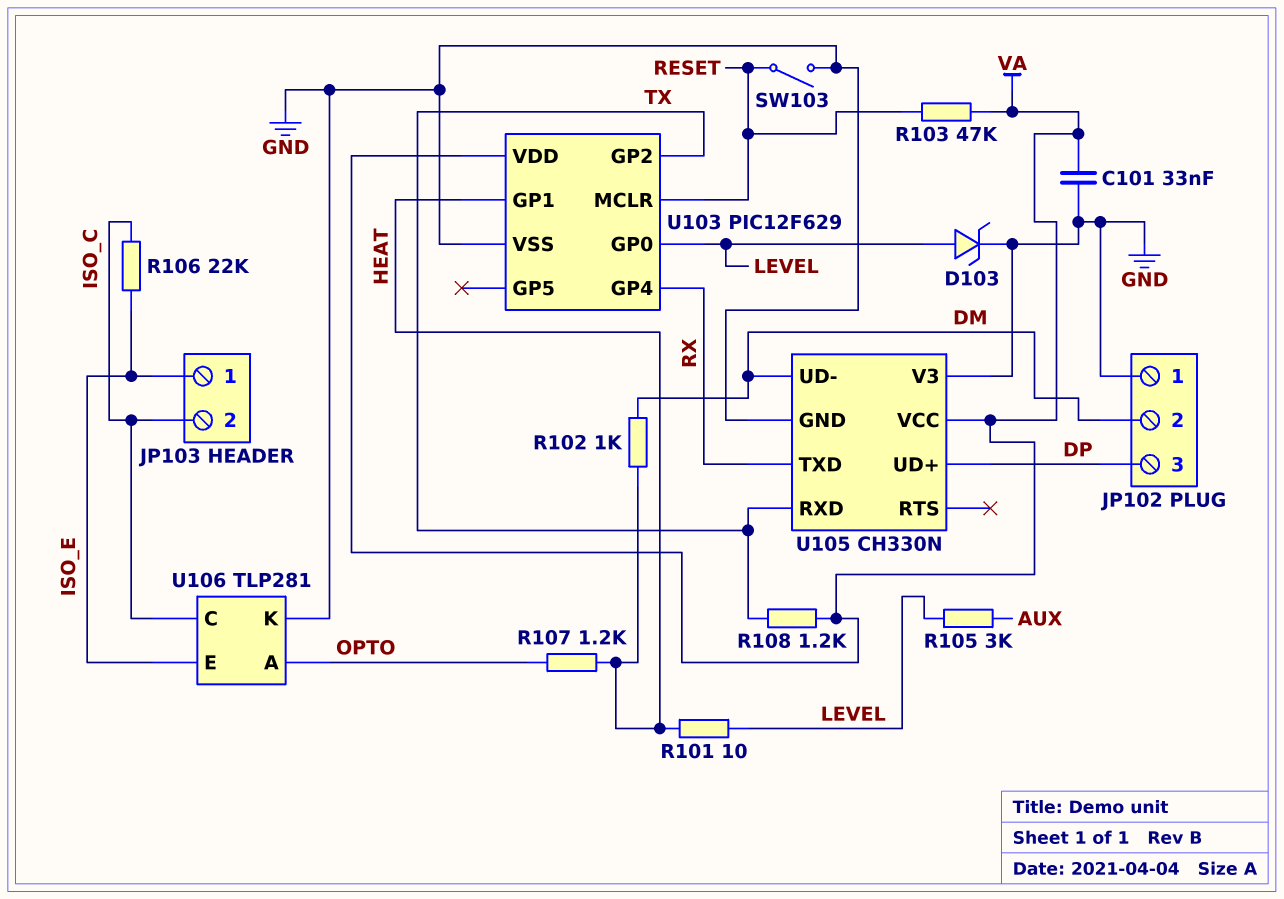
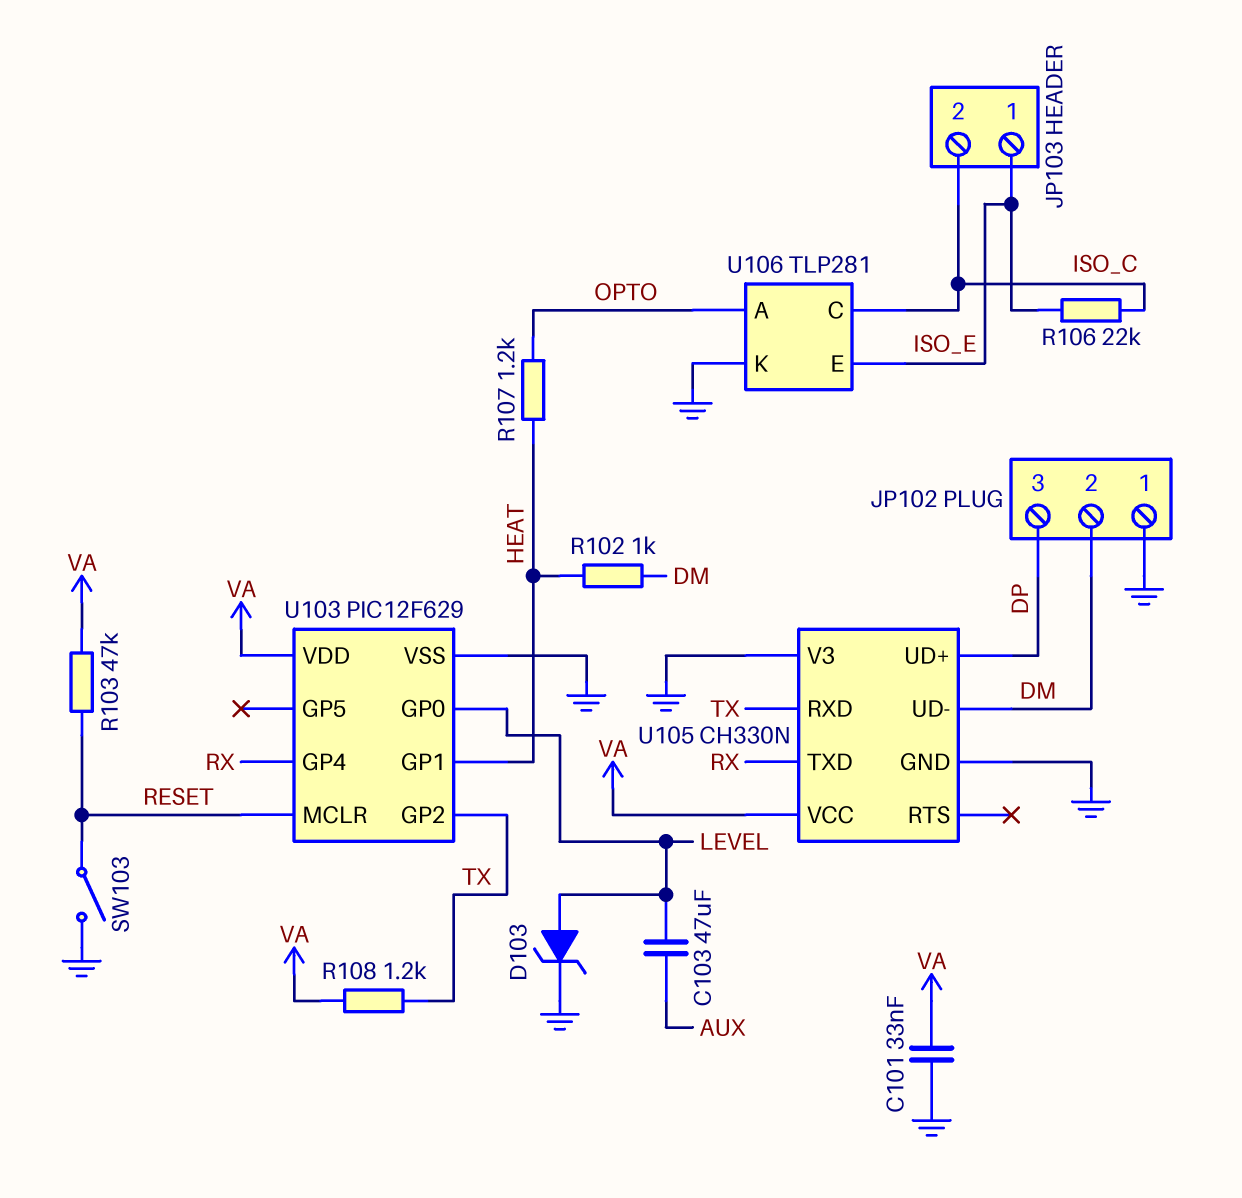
C103: none -> 47uF (AUX, LEVEL)
R101: 10 (HEAT, LEVEL) -> none
R105: 3k (AUX, LEVEL) -> none

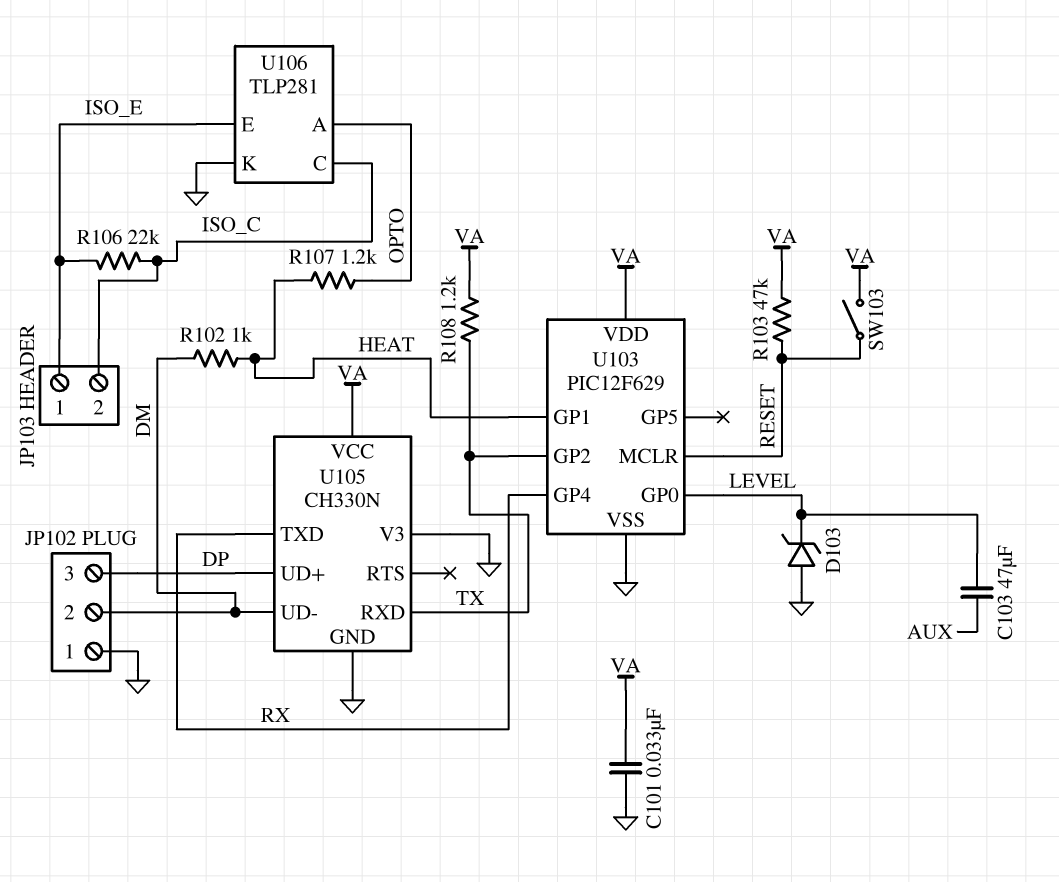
D103: zener (A LEVEL, K GND) -> zener (A GND, K LEVEL)
SW103: switch (GND, RESET) -> switch (RESET, VA)

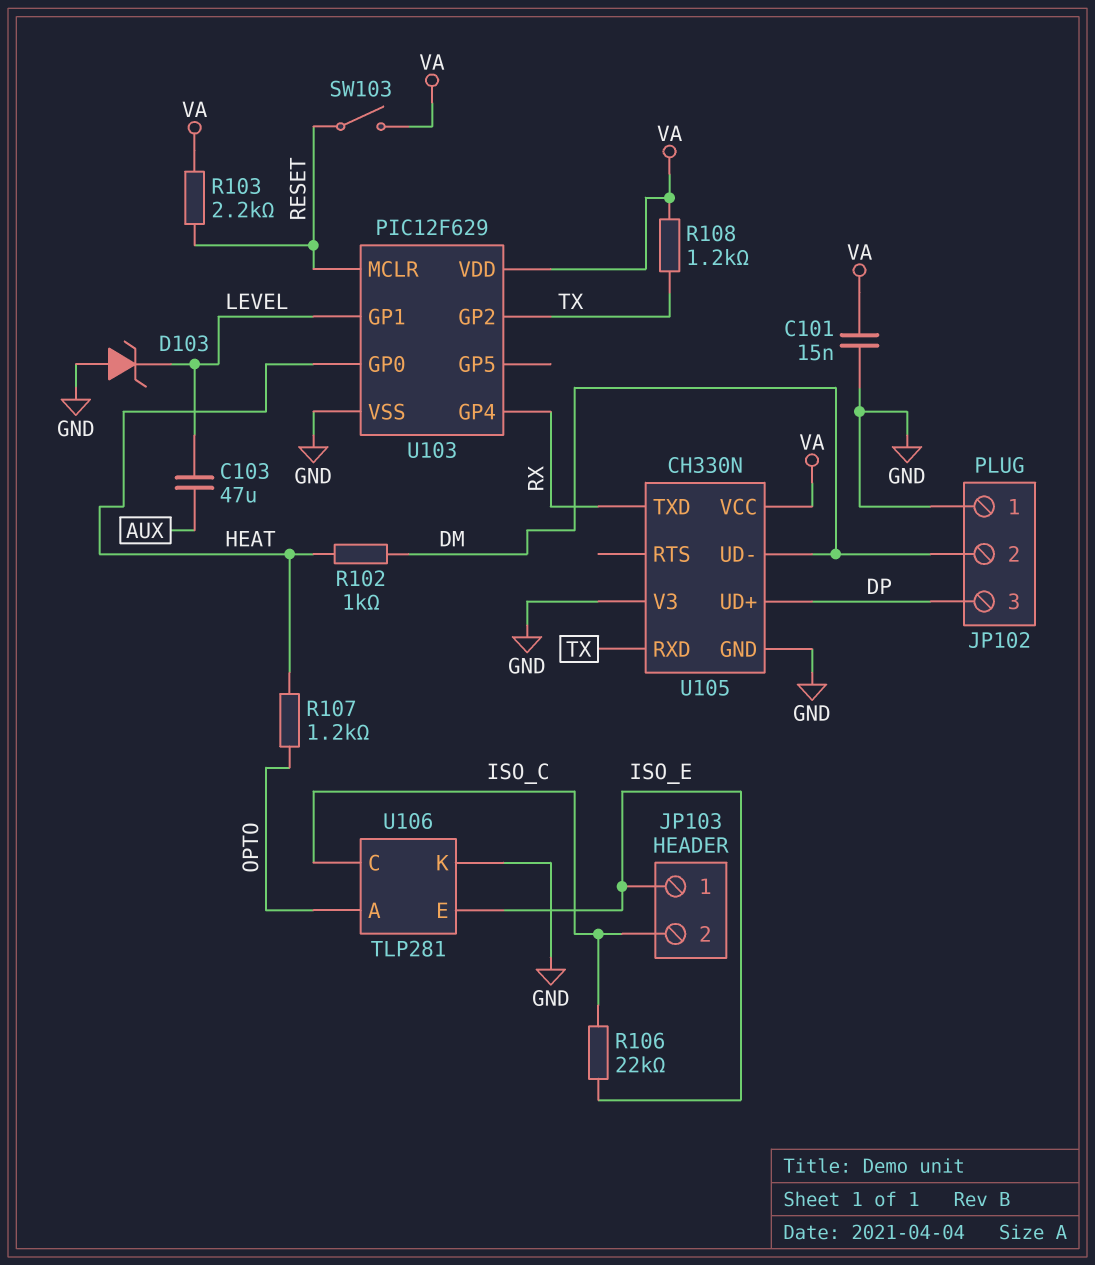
C101: 33nF (GND, VA) -> 15nF (GND, VA)
R103: 47k (RESET, VA) -> 2.2k (RESET, VA)
U103 pin GP0: LEVEL -> HEAT
U103 pin GP1: HEAT -> LEVEL

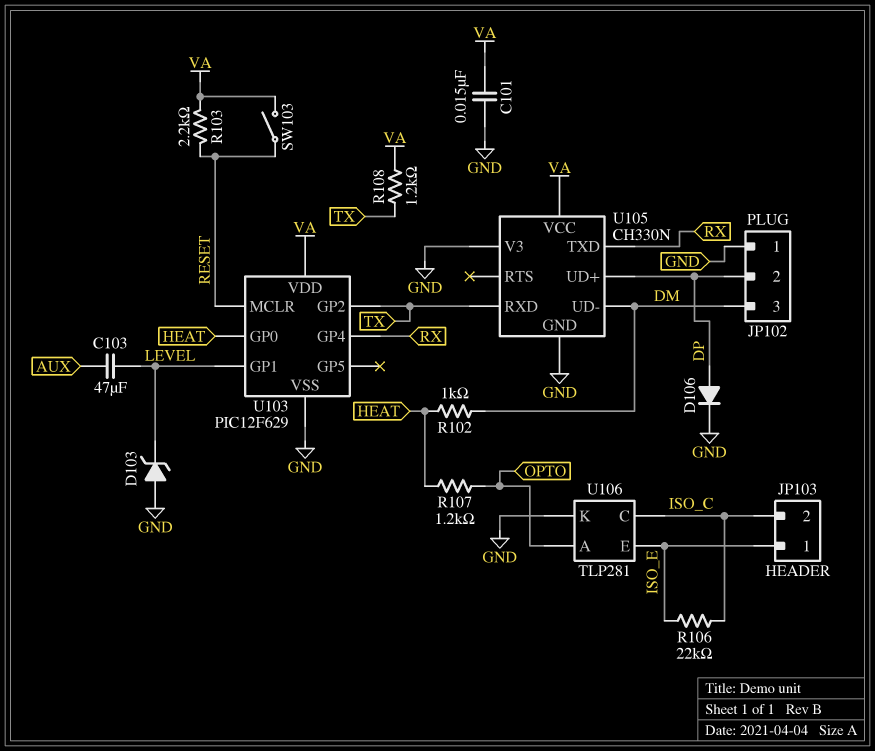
D106: none -> diode (A DP, K GND)
JP102 pin 2: DM -> DP
JP102 pin 3: DP -> DM

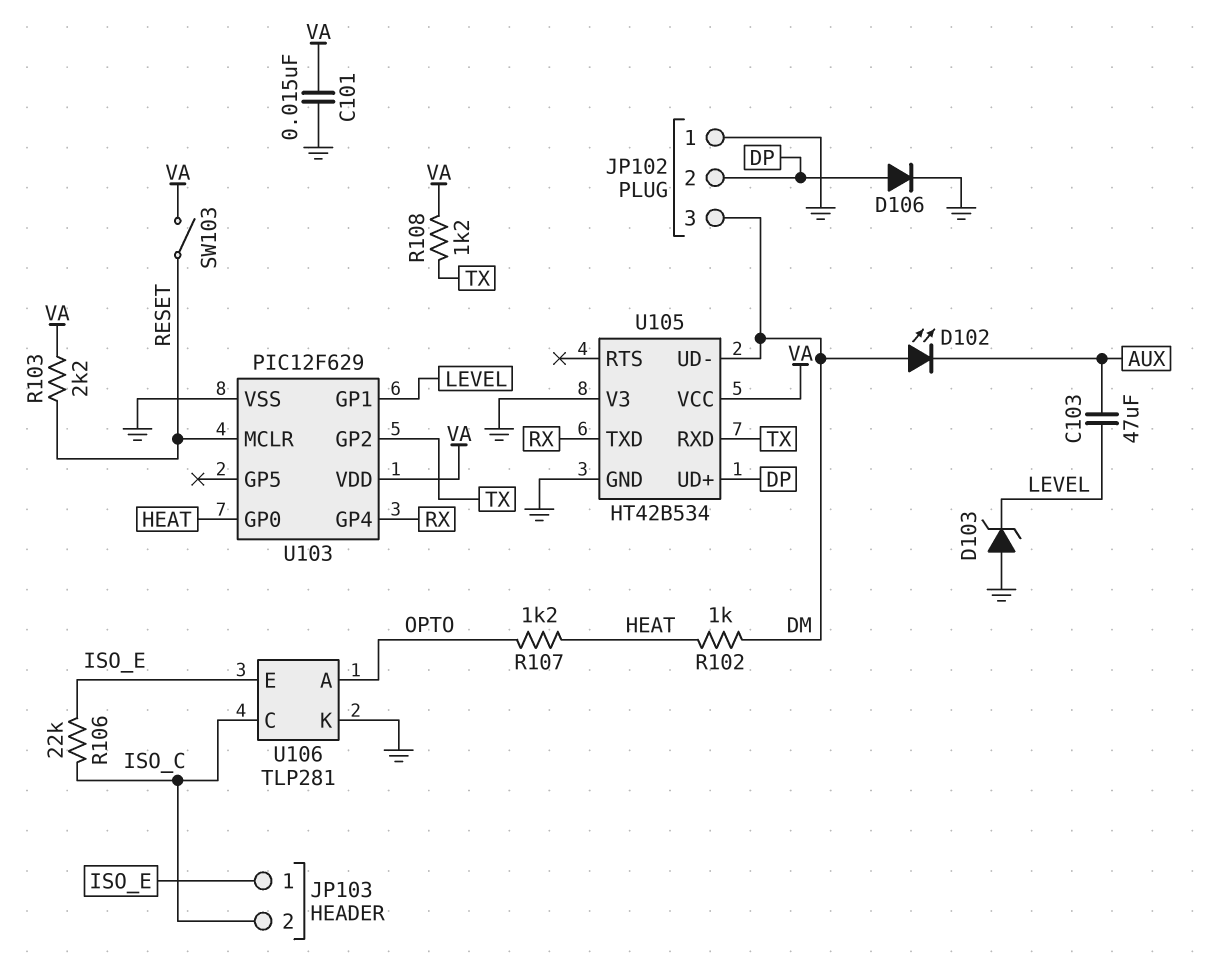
D102: none -> LED (A DM, K AUX)
U105: CH330N -> HT42B534

